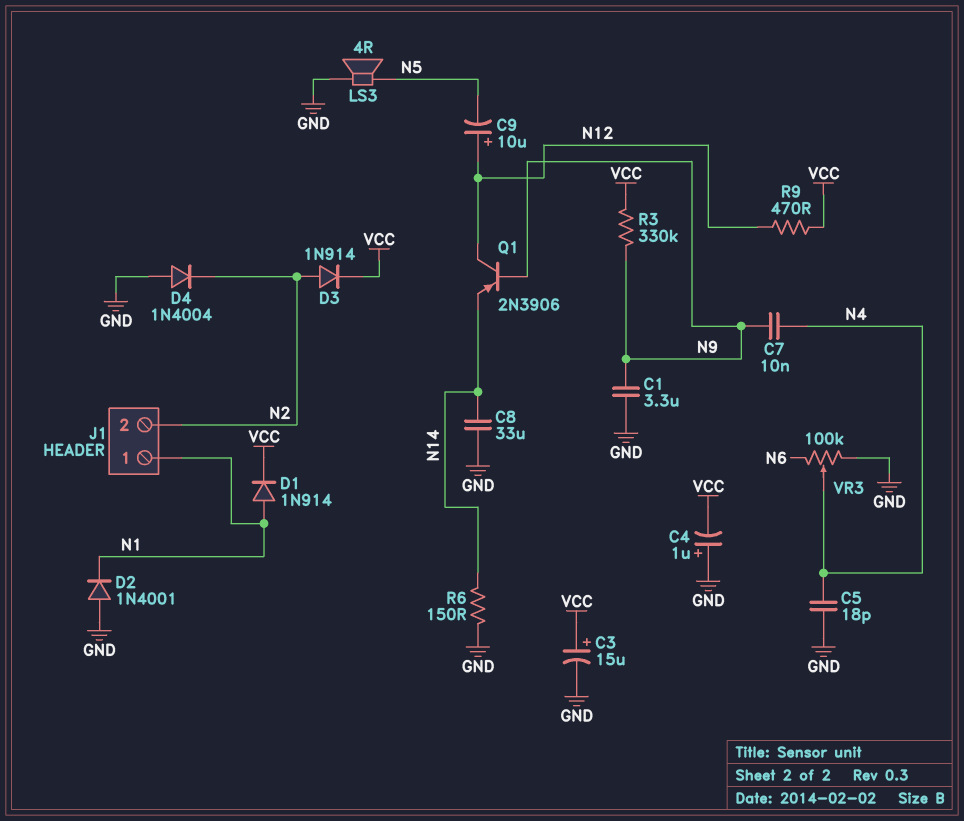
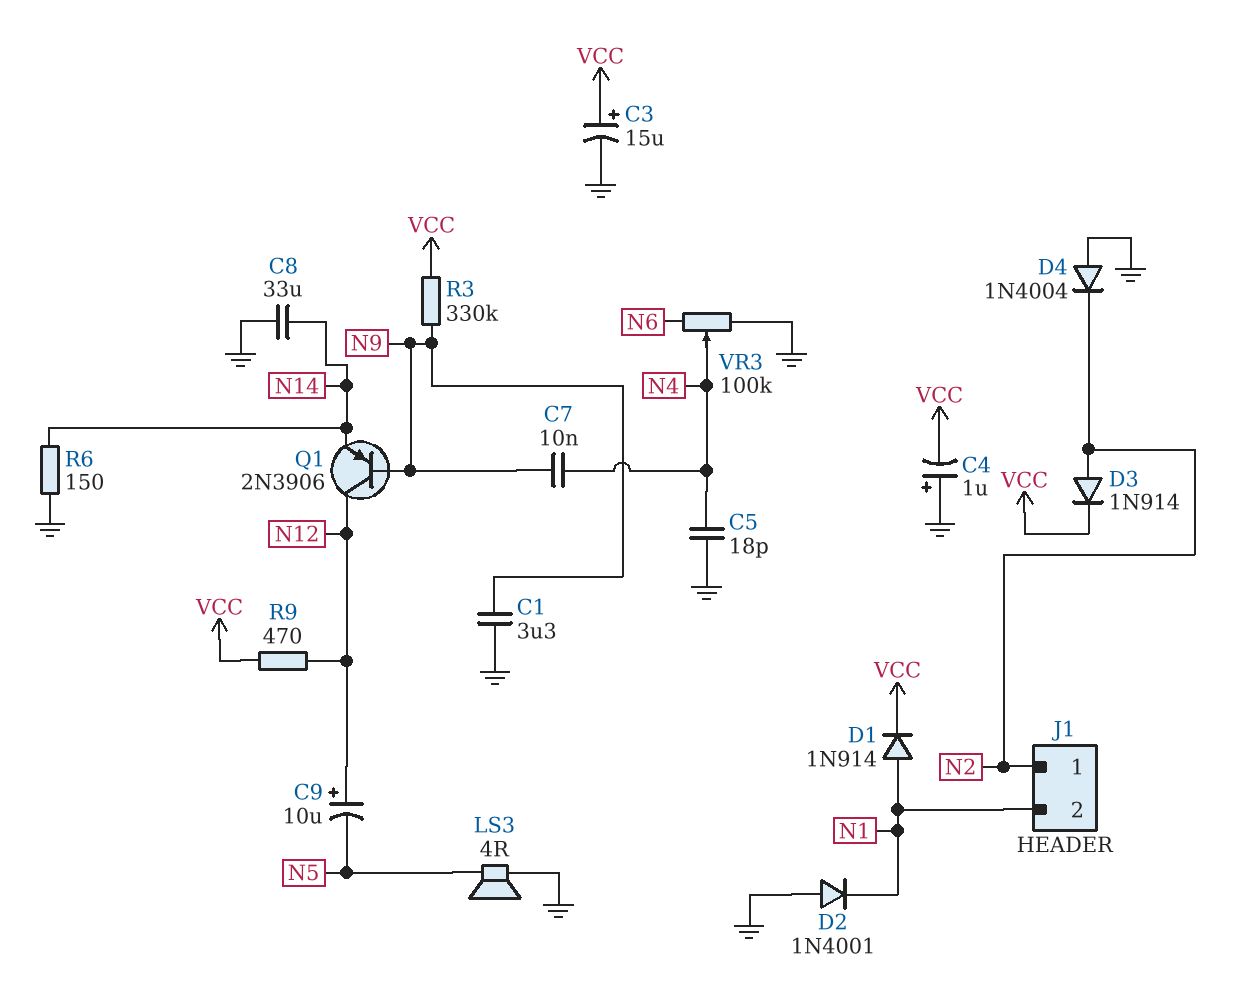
J1 pin 1: N1 -> N2
J1 pin 2: N2 -> N1

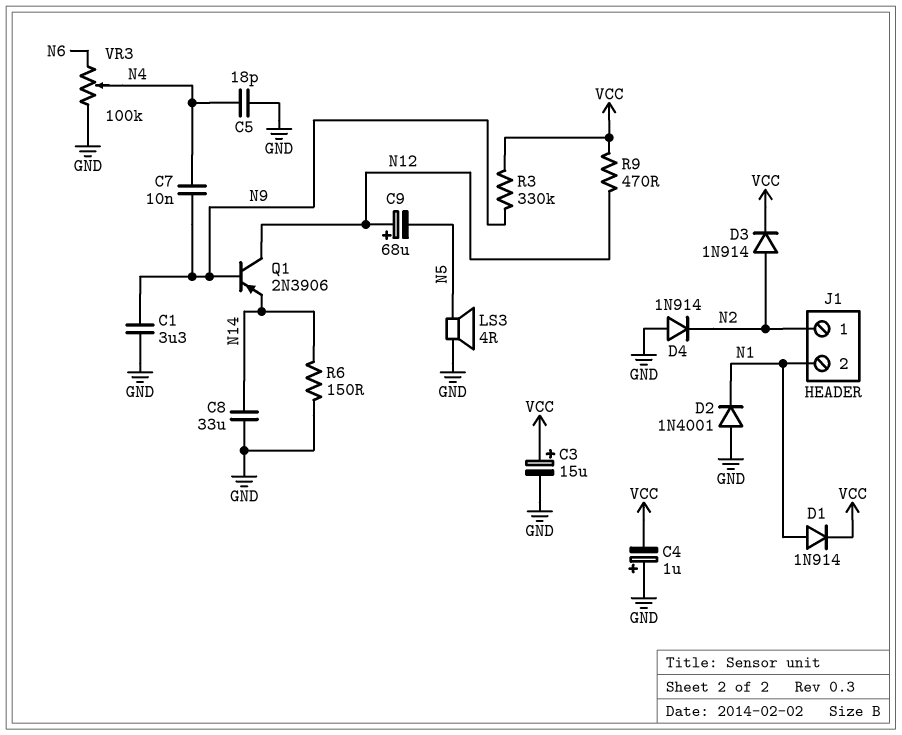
C9: 10uF (plus N12, minus N5) -> 68uF (plus N12, minus N5)
D4: diode 1N4004 (A GND, K N2) -> diode 1N914 (A GND, K N2)

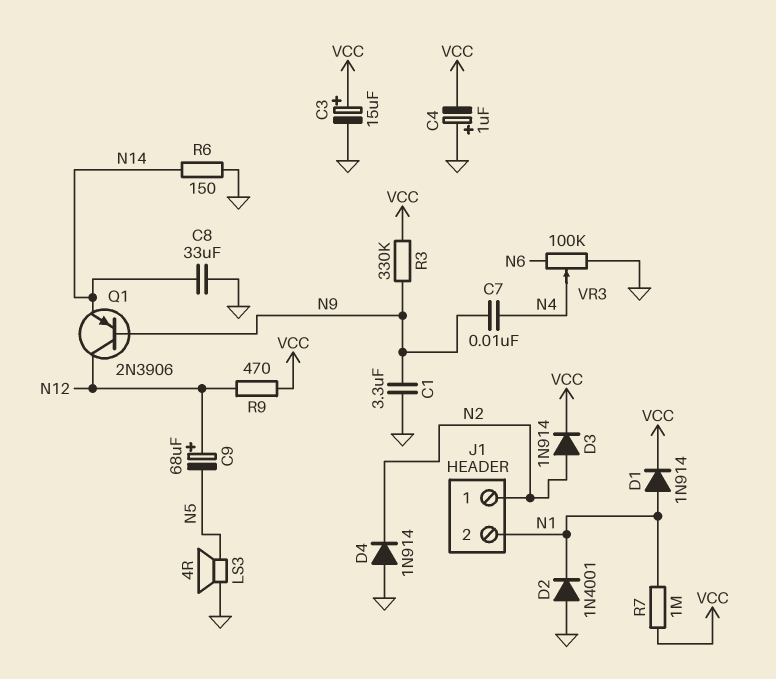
C5: 18pF (GND, N4) -> none
R7: none -> 1M (N1, VCC)

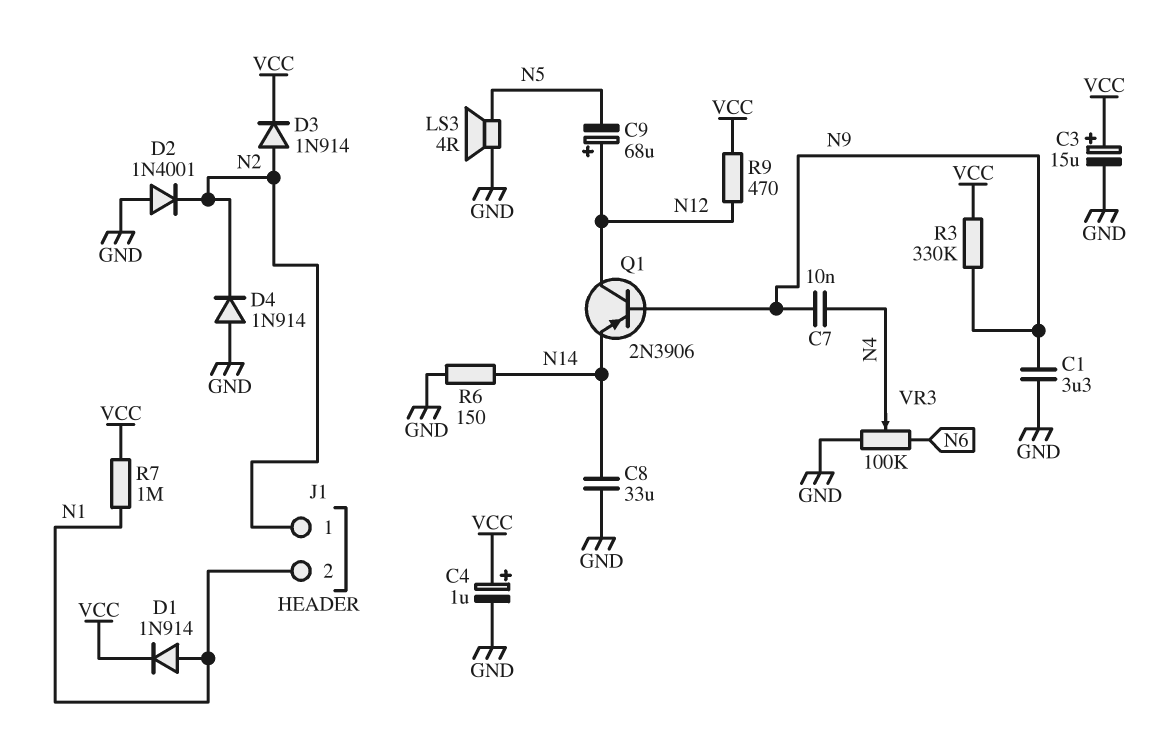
C4: 1uF (plus GND, minus VCC) -> 1uF (plus VCC, minus GND)
D2: diode 1N4001 (A GND, K N1) -> diode 1N4001 (A GND, K N2)

